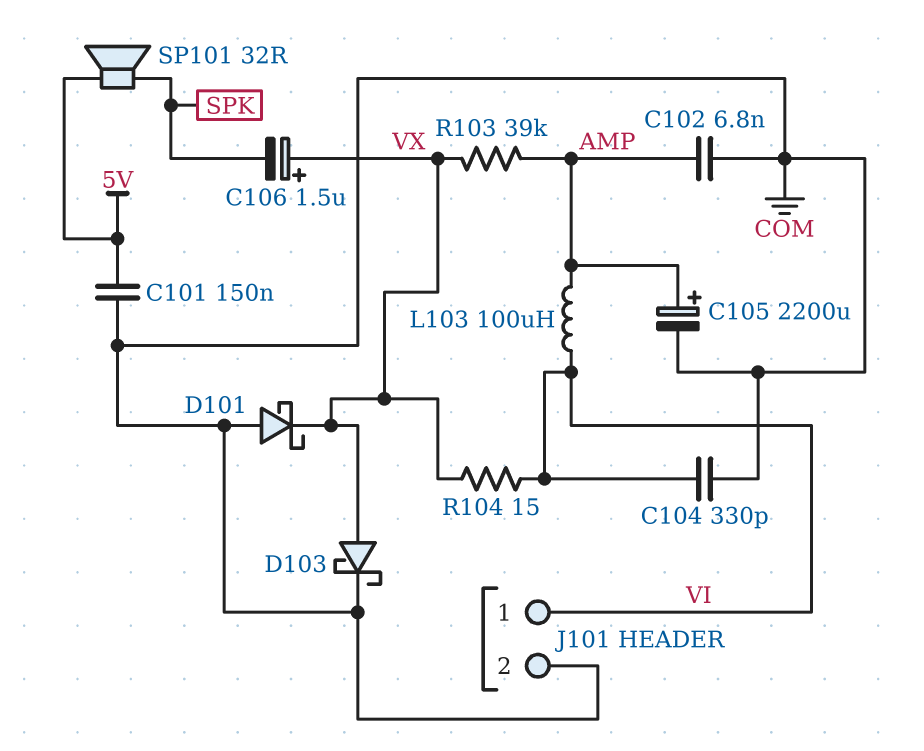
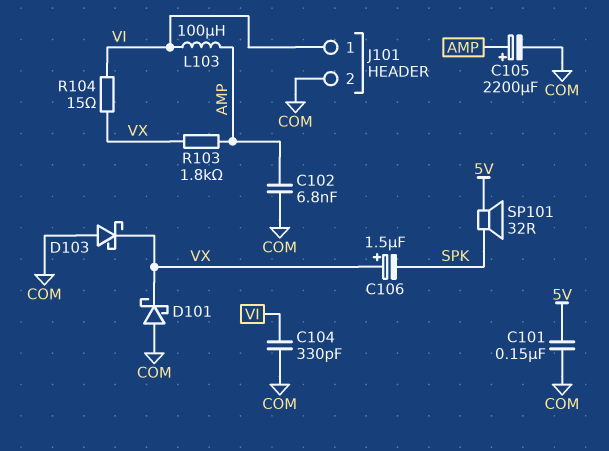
D103: schottky (A VX, K COM) -> schottky (A COM, K VX)
R103: 39k (AMP, VX) -> 1.8k (AMP, VX)

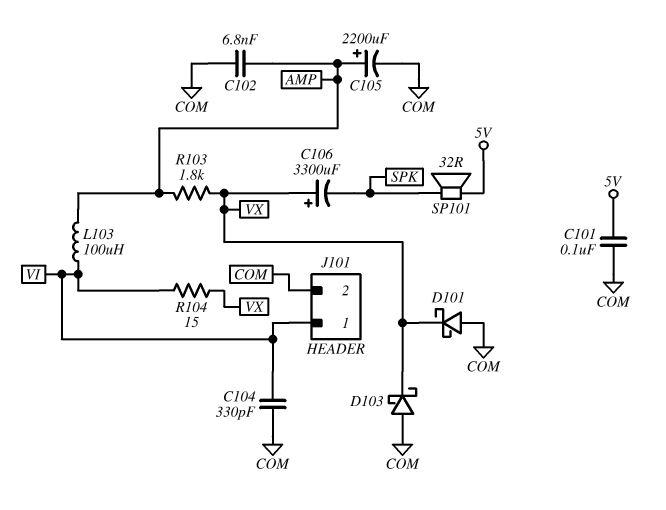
C101: 150nF (5V, COM) -> 100nF (5V, COM)
C106: 1.5uF (plus VX, minus SPK) -> 3300uF (plus VX, minus SPK)

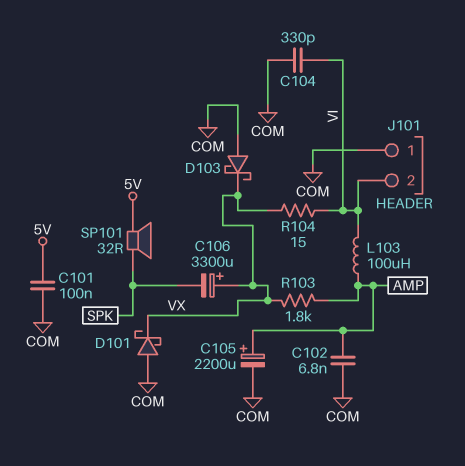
J101 pin 1: VI -> COM
J101 pin 2: COM -> VI

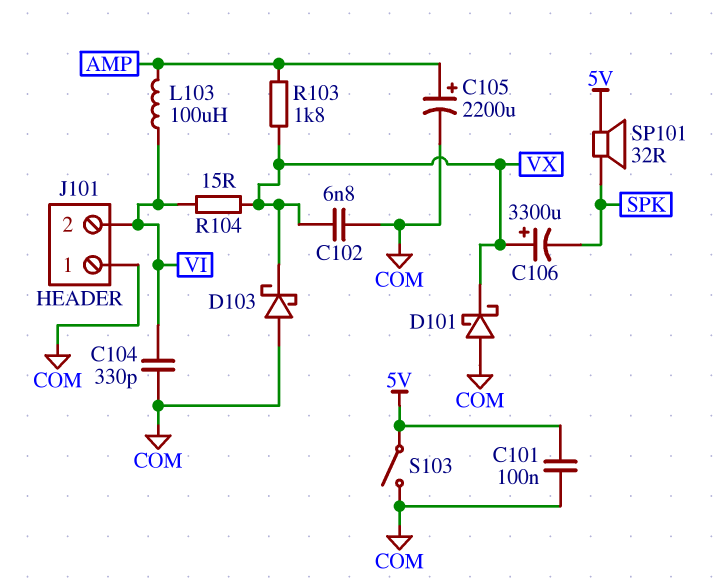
C102: 6.8nF (AMP, COM) -> 6.8nF (COM, VX)
S103: none -> switch (5V, COM)

